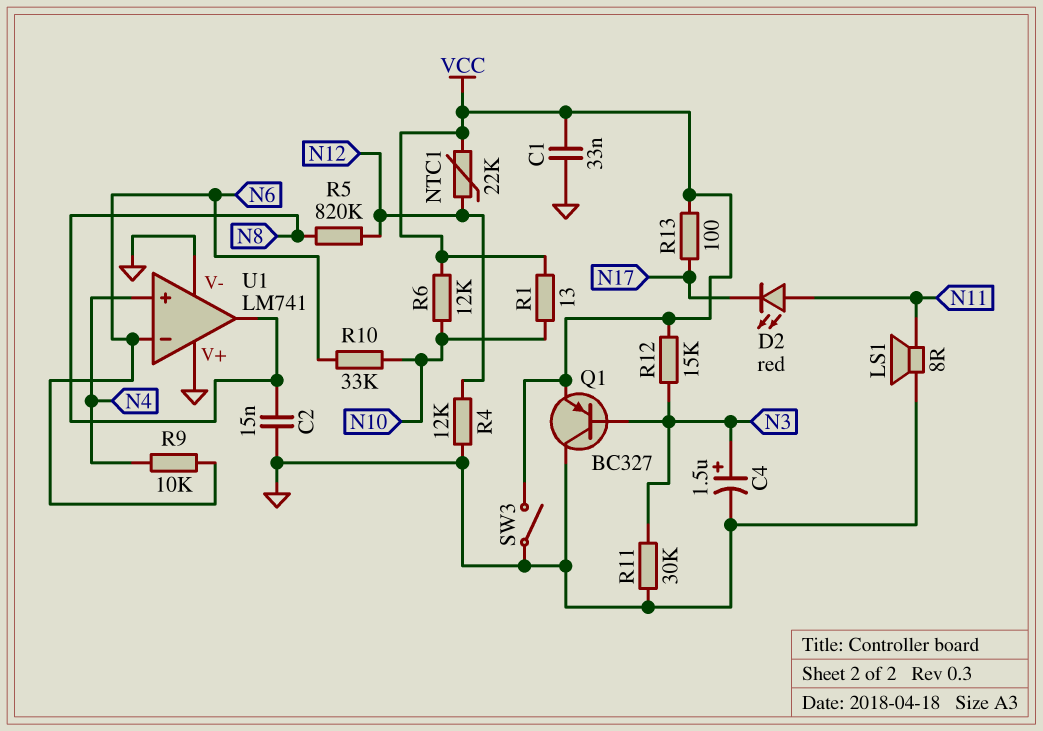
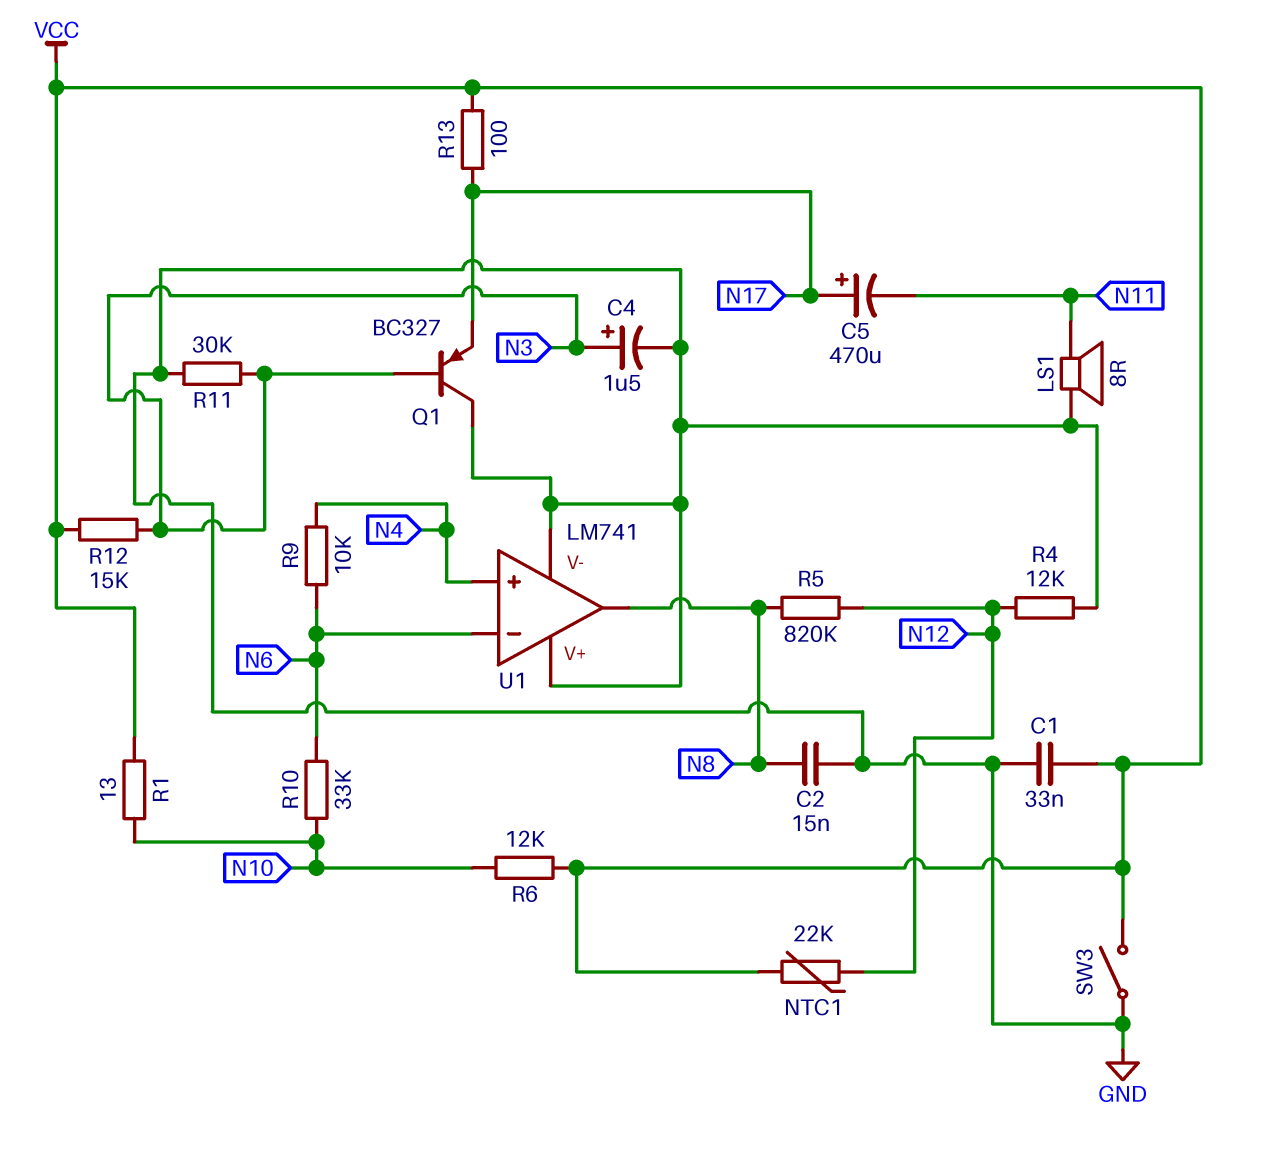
C5: none -> 470uF (plus N17, minus N11)
D2: LED red (A N11, K N17) -> none
Q1: PNP BC327 (B N3, C GND, E VCC) -> PNP BC327 (B N3, C GND, E N17)

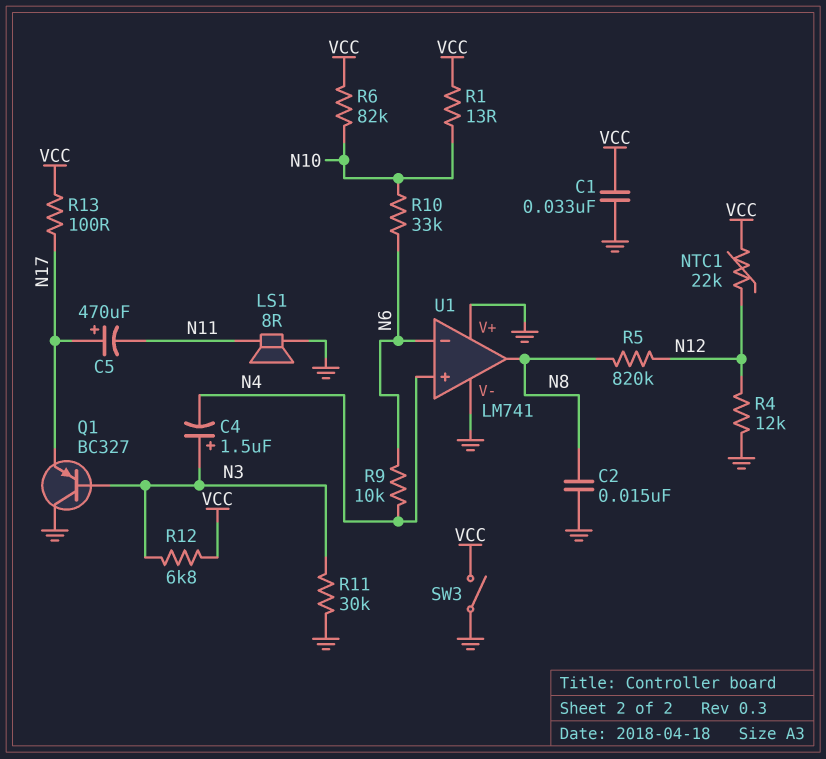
C4: 1.5uF (plus N3, minus GND) -> 1.5uF (plus N3, minus N4)
R6: 12k (N10, VCC) -> 82k (N10, VCC)
R12: 15k (N3, VCC) -> 6.8k (N3, VCC)

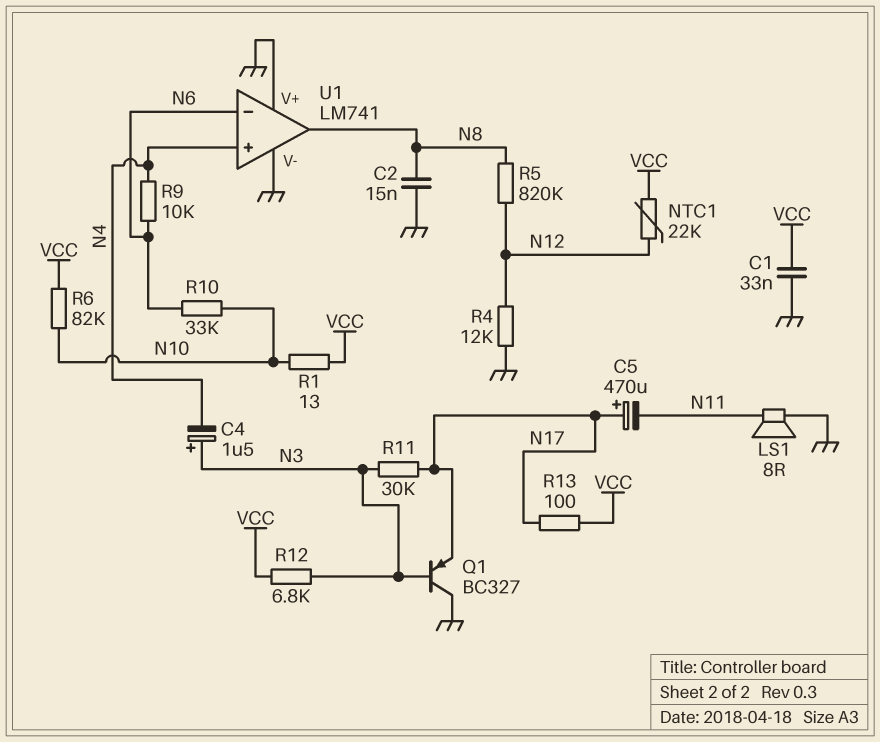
R11: 30k (GND, N3) -> 30k (N3, N17)
SW3: switch (GND, VCC) -> none

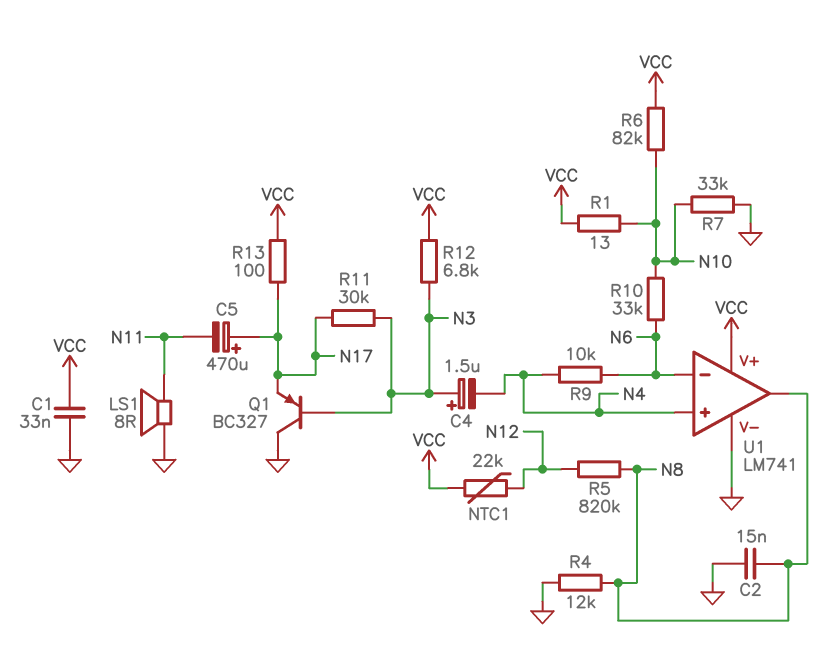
R4: 12k (GND, N12) -> 12k (GND, N8)
R7: none -> 33k (GND, N10)
U1 pin V+: GND -> VCC

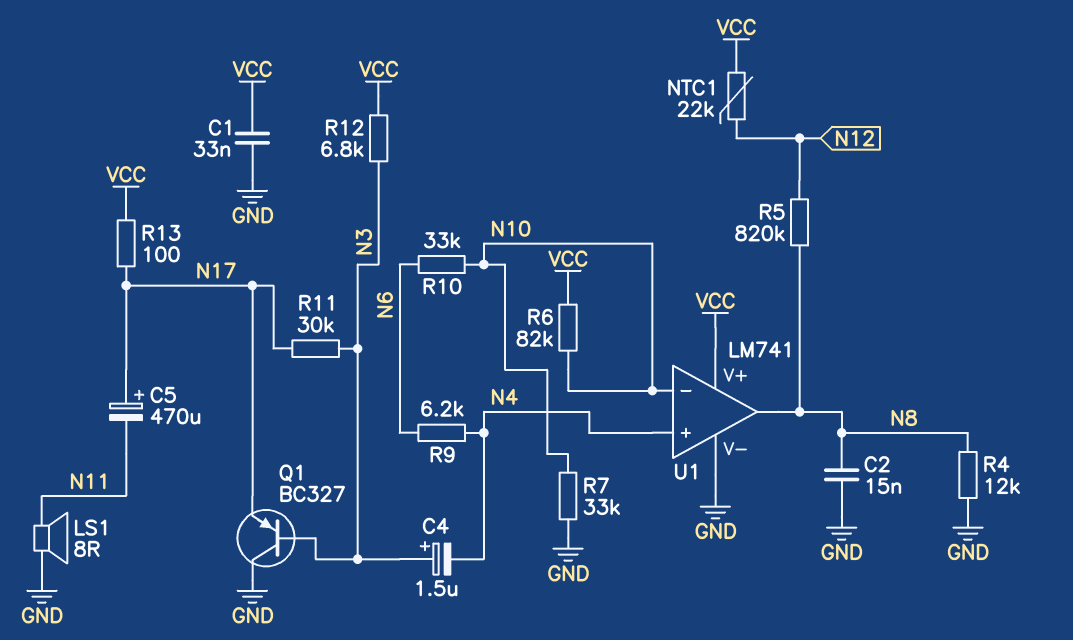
R1: 13 (N10, VCC) -> none
R9: 10k (N4, N6) -> 6.2k (N4, N6)
U1 pin in-: N6 -> N10

